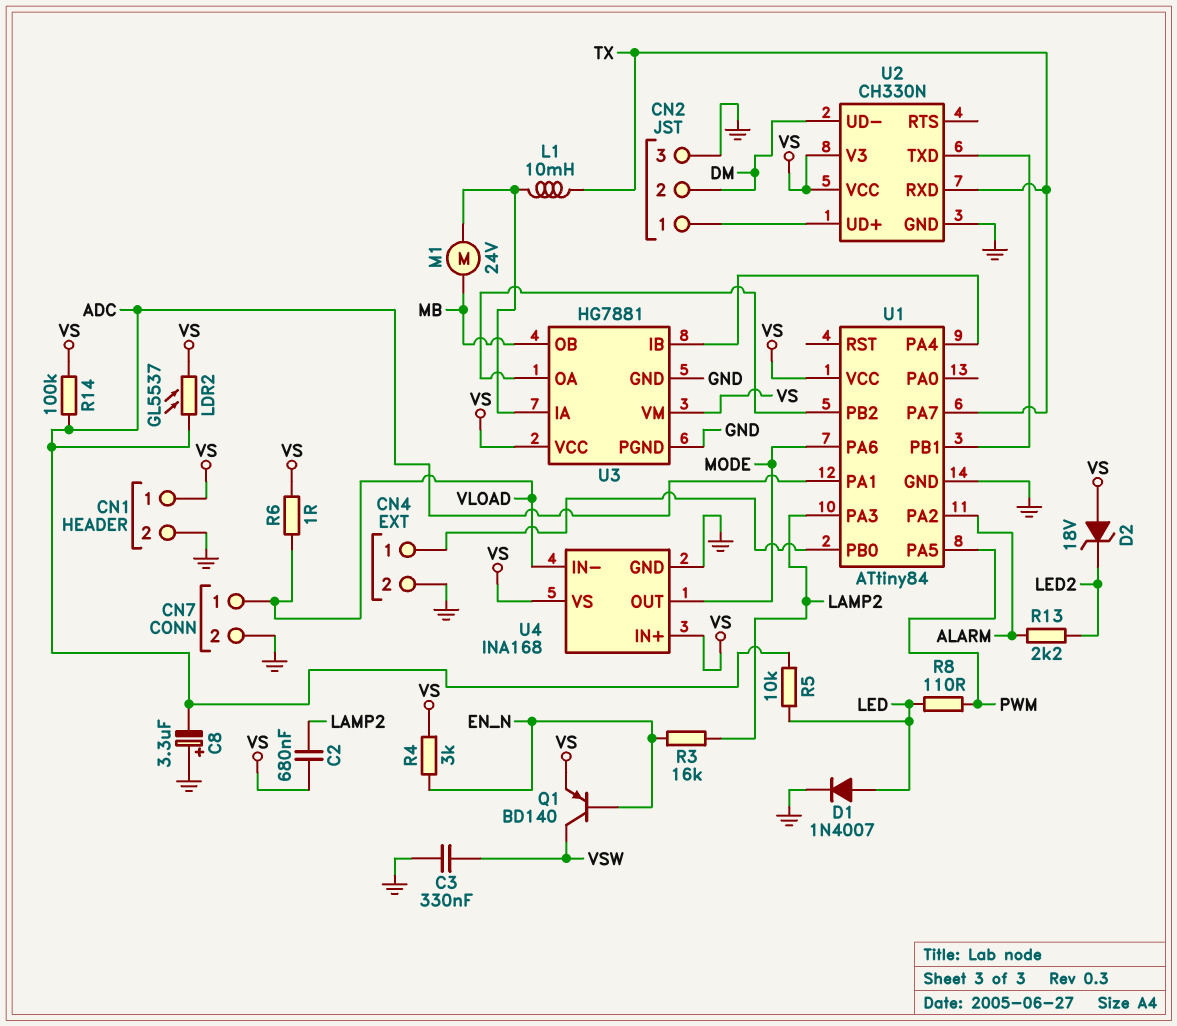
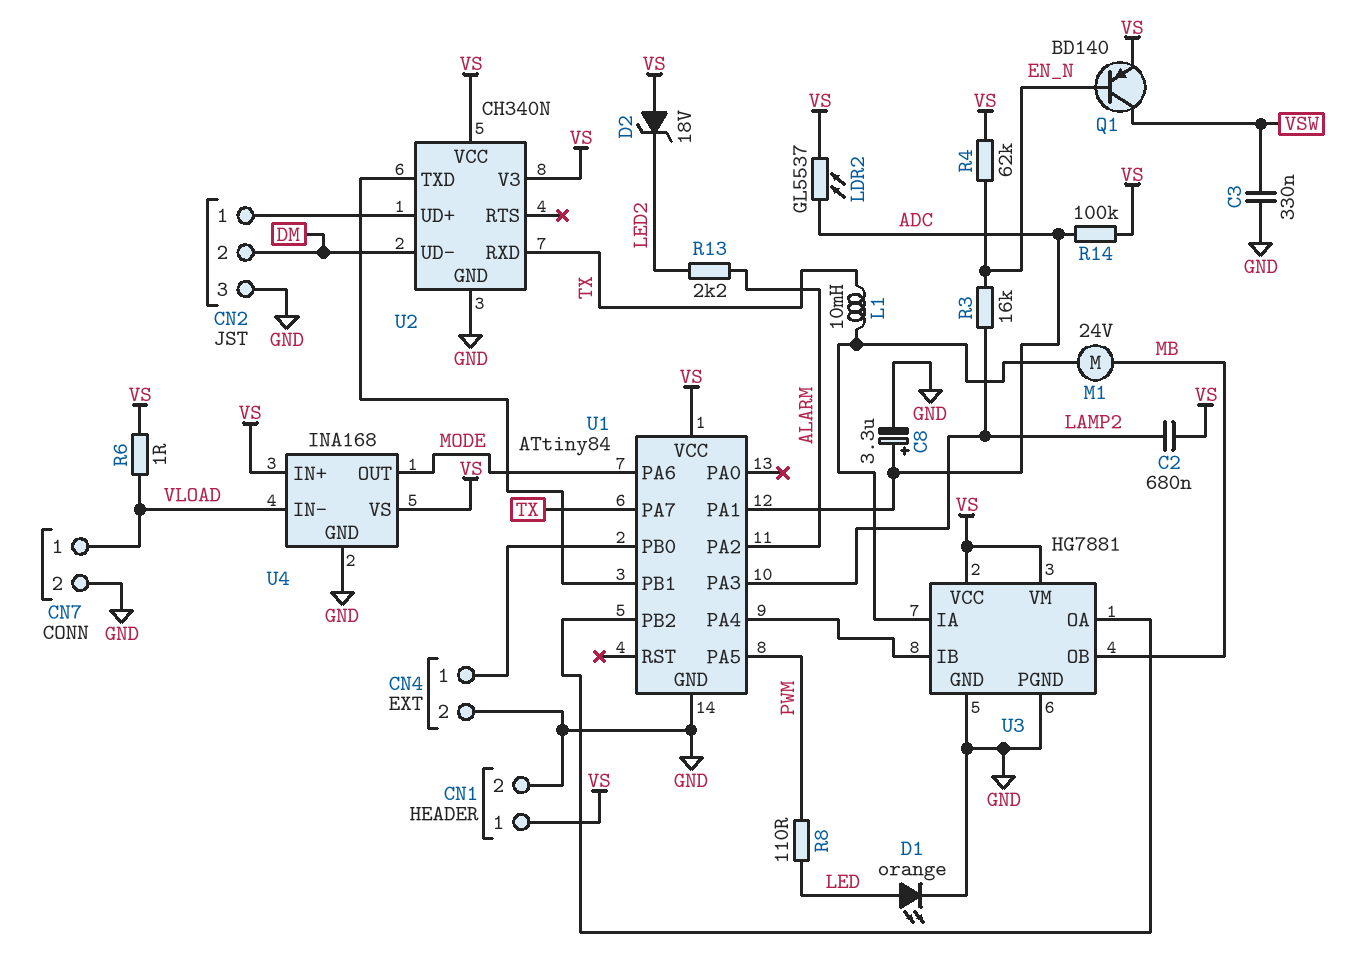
C8: 3.3uF (plus GND, minus ADC) -> 3.3uF (plus ADC, minus GND)
D1: diode 1N4007 (A LED, K GND) -> LED orange (A LED, K GND)
R4: 3k (EN_N, VS) -> 62k (EN_N, VS)
R5: 10k (ADC, LED) -> none
U2: CH330N -> CH340N

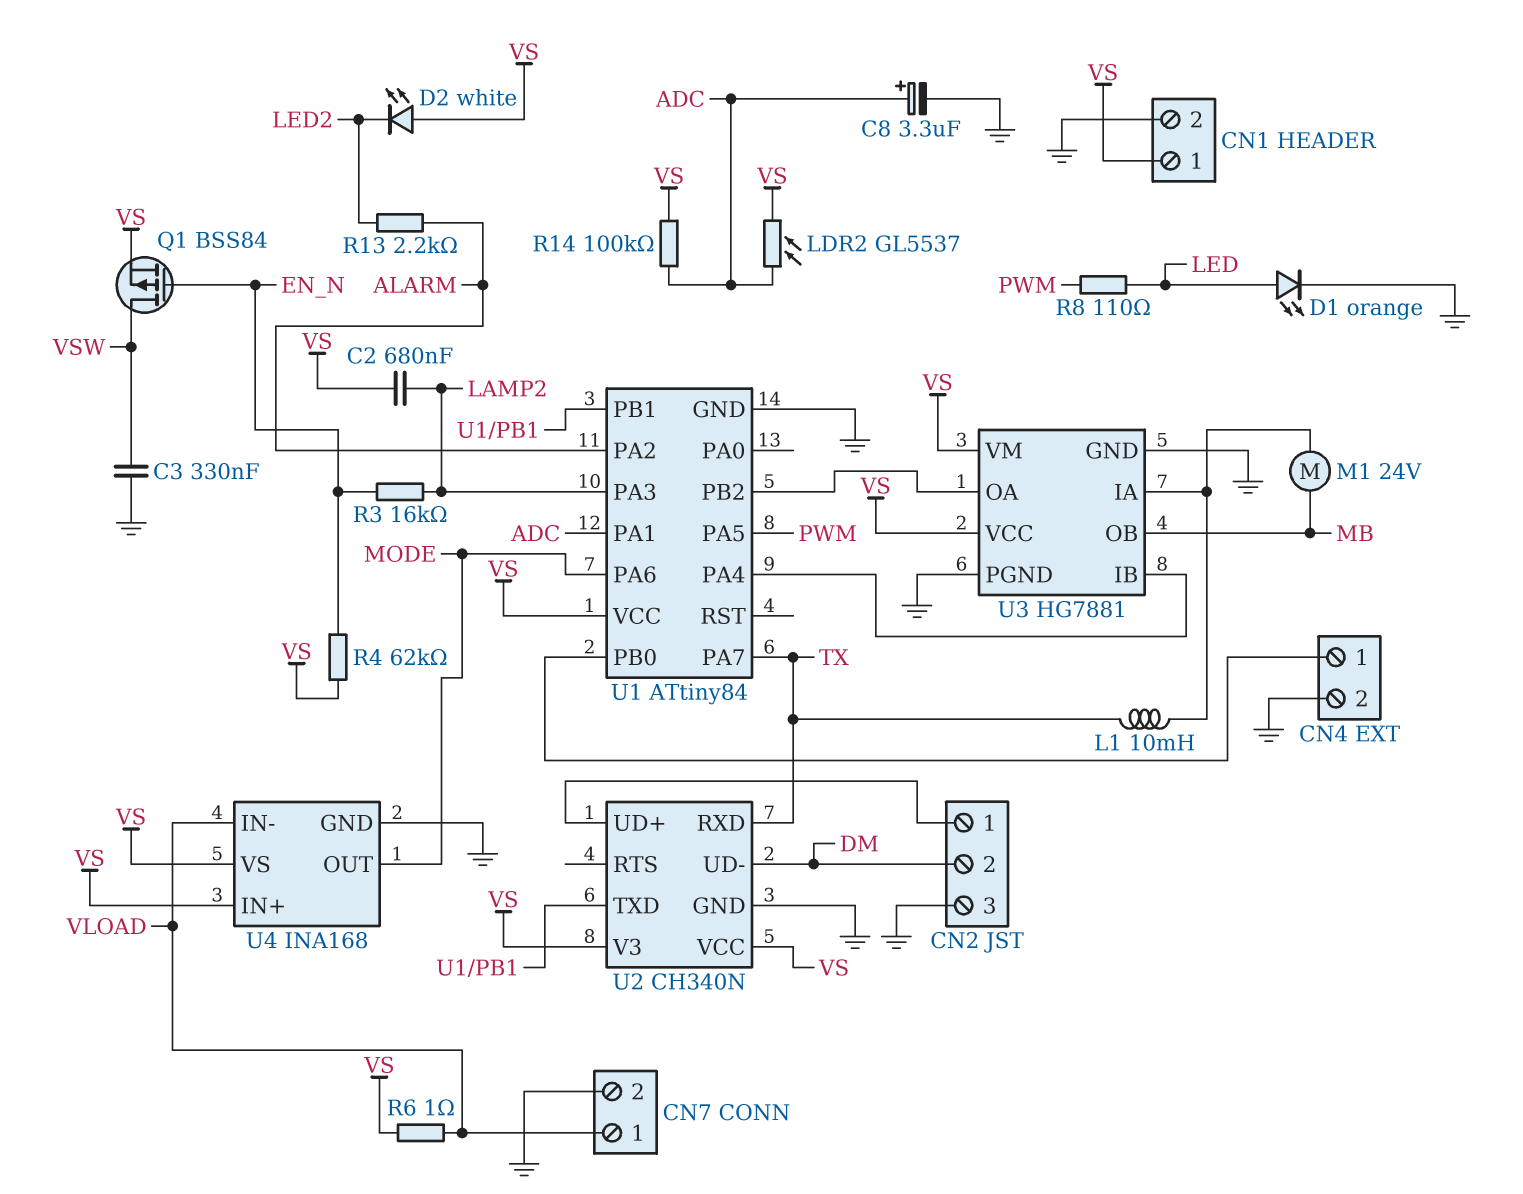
D2: zener 18V (A VS, K LED2) -> LED white (A VS, K LED2)
Q1: PNP BD140 (B EN_N, C VSW, E VS) -> PMOS BSS84 (G EN_N, D VSW, S VS)

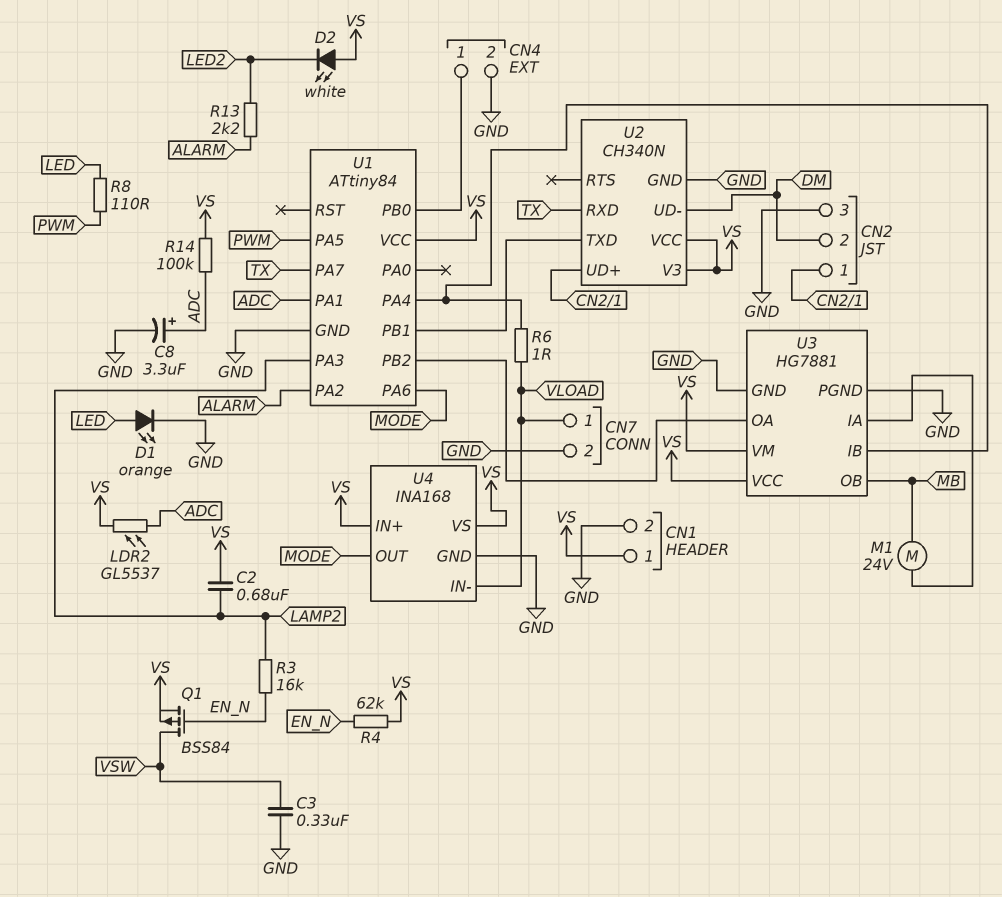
L1: 10mH (TX, U3/IA) -> none
R6: 1 (VLOAD, VS) -> 1 (U1/PA4, VLOAD)

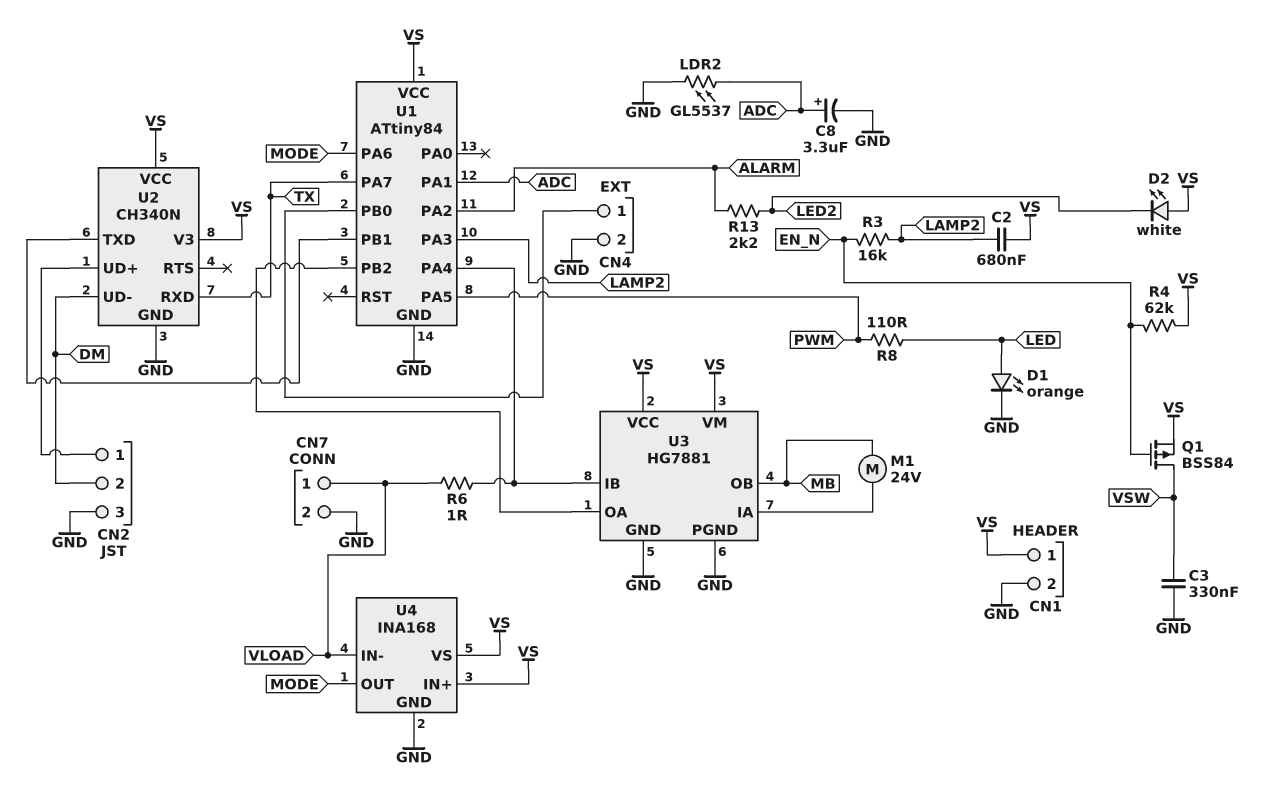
LDR2: GL5537 (ADC, VS) -> GL5537 (ADC, GND)
R14: 100k (ADC, VS) -> none

